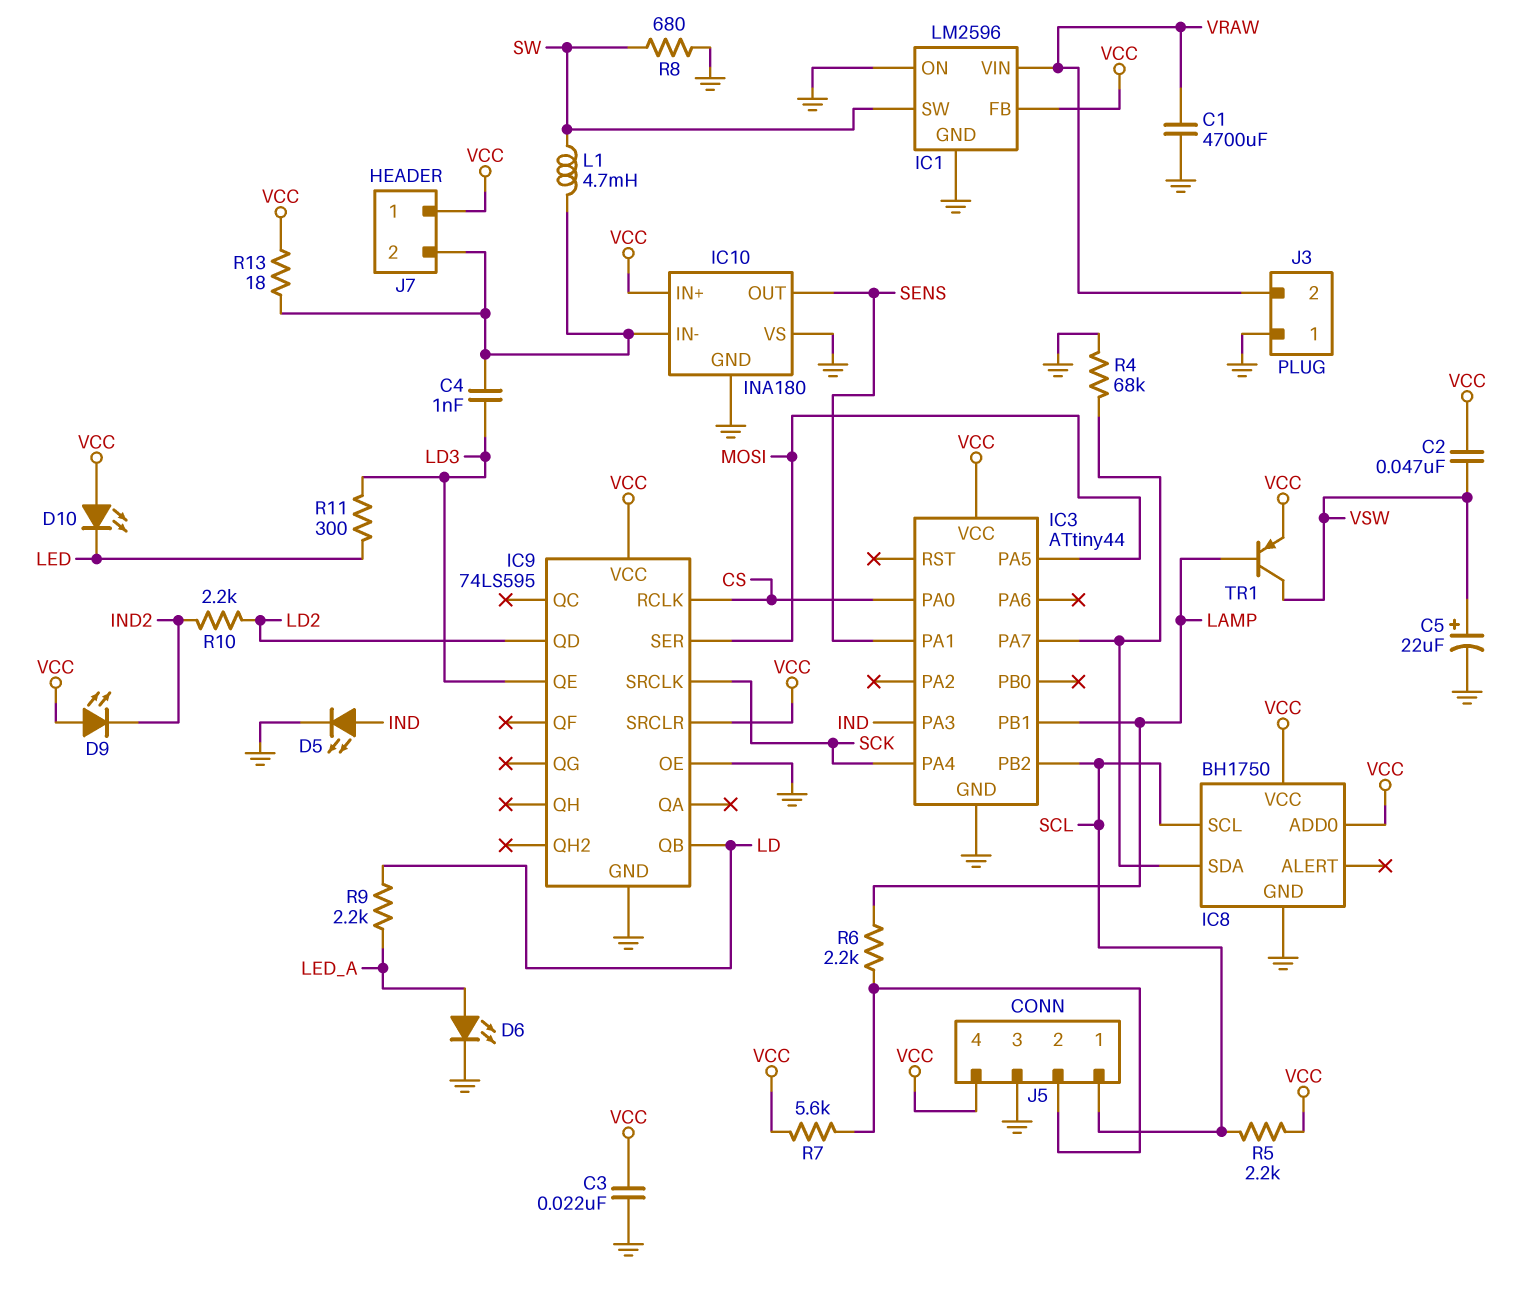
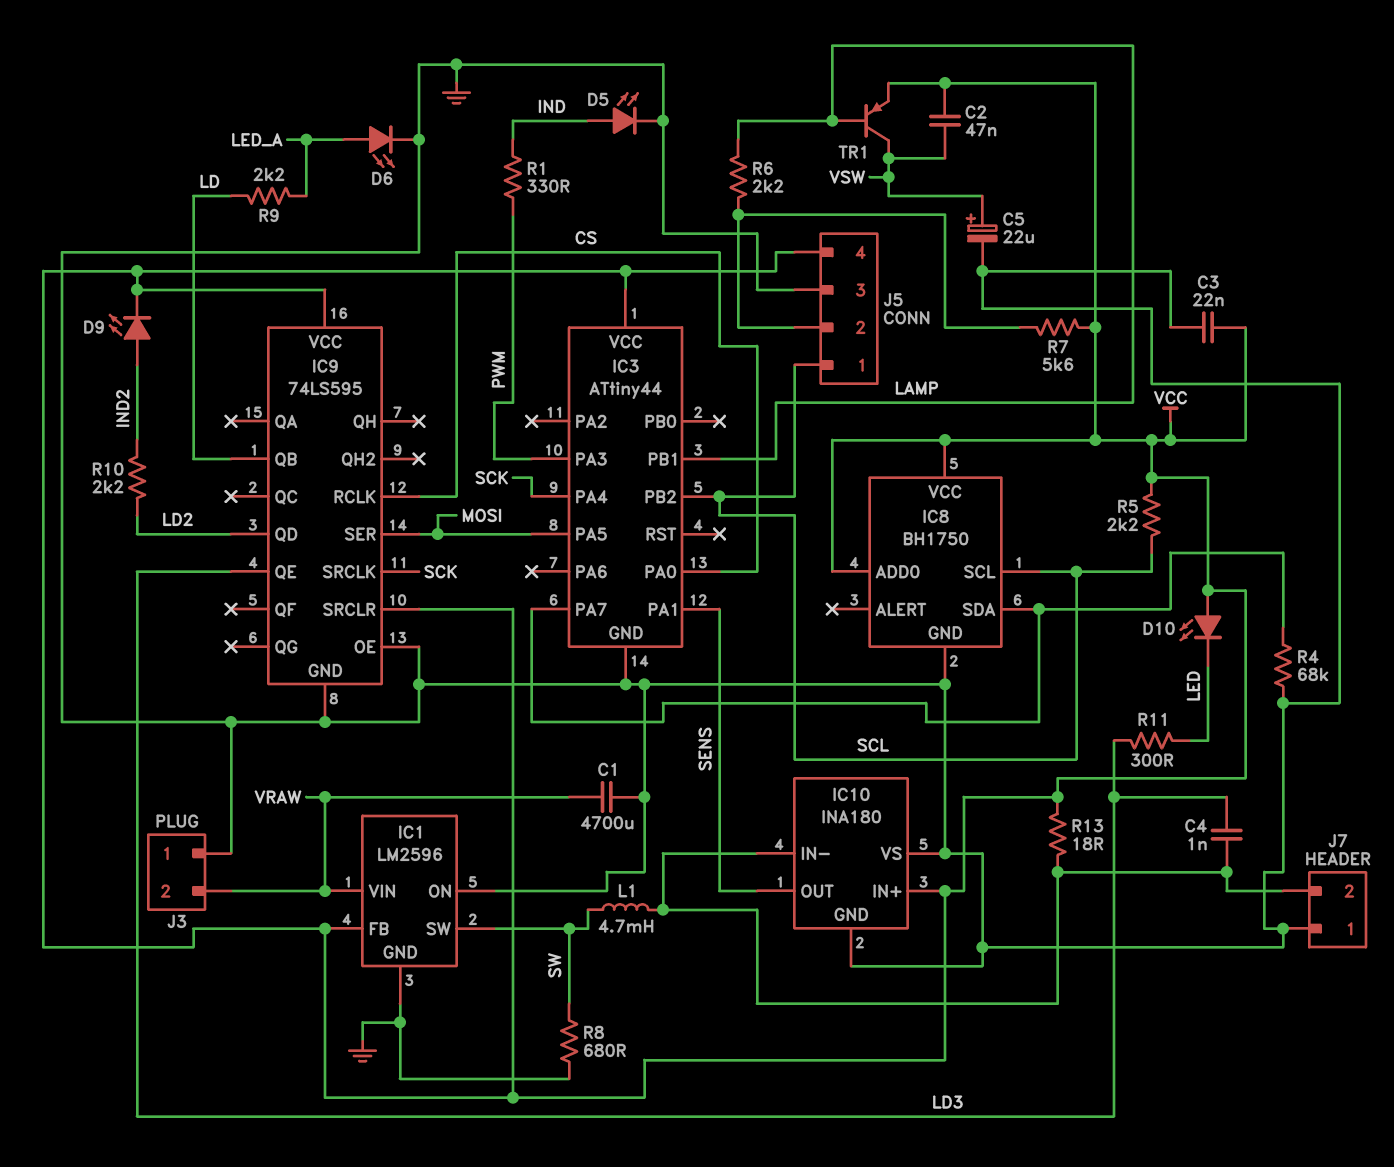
D9: LED (A VCC, K IND2) -> LED (A IND2, K VCC)
IC3 pin PA3: IND -> PWM
J7 pin 1: VCC -> GND
R1: none -> 330 (IND, PWM)

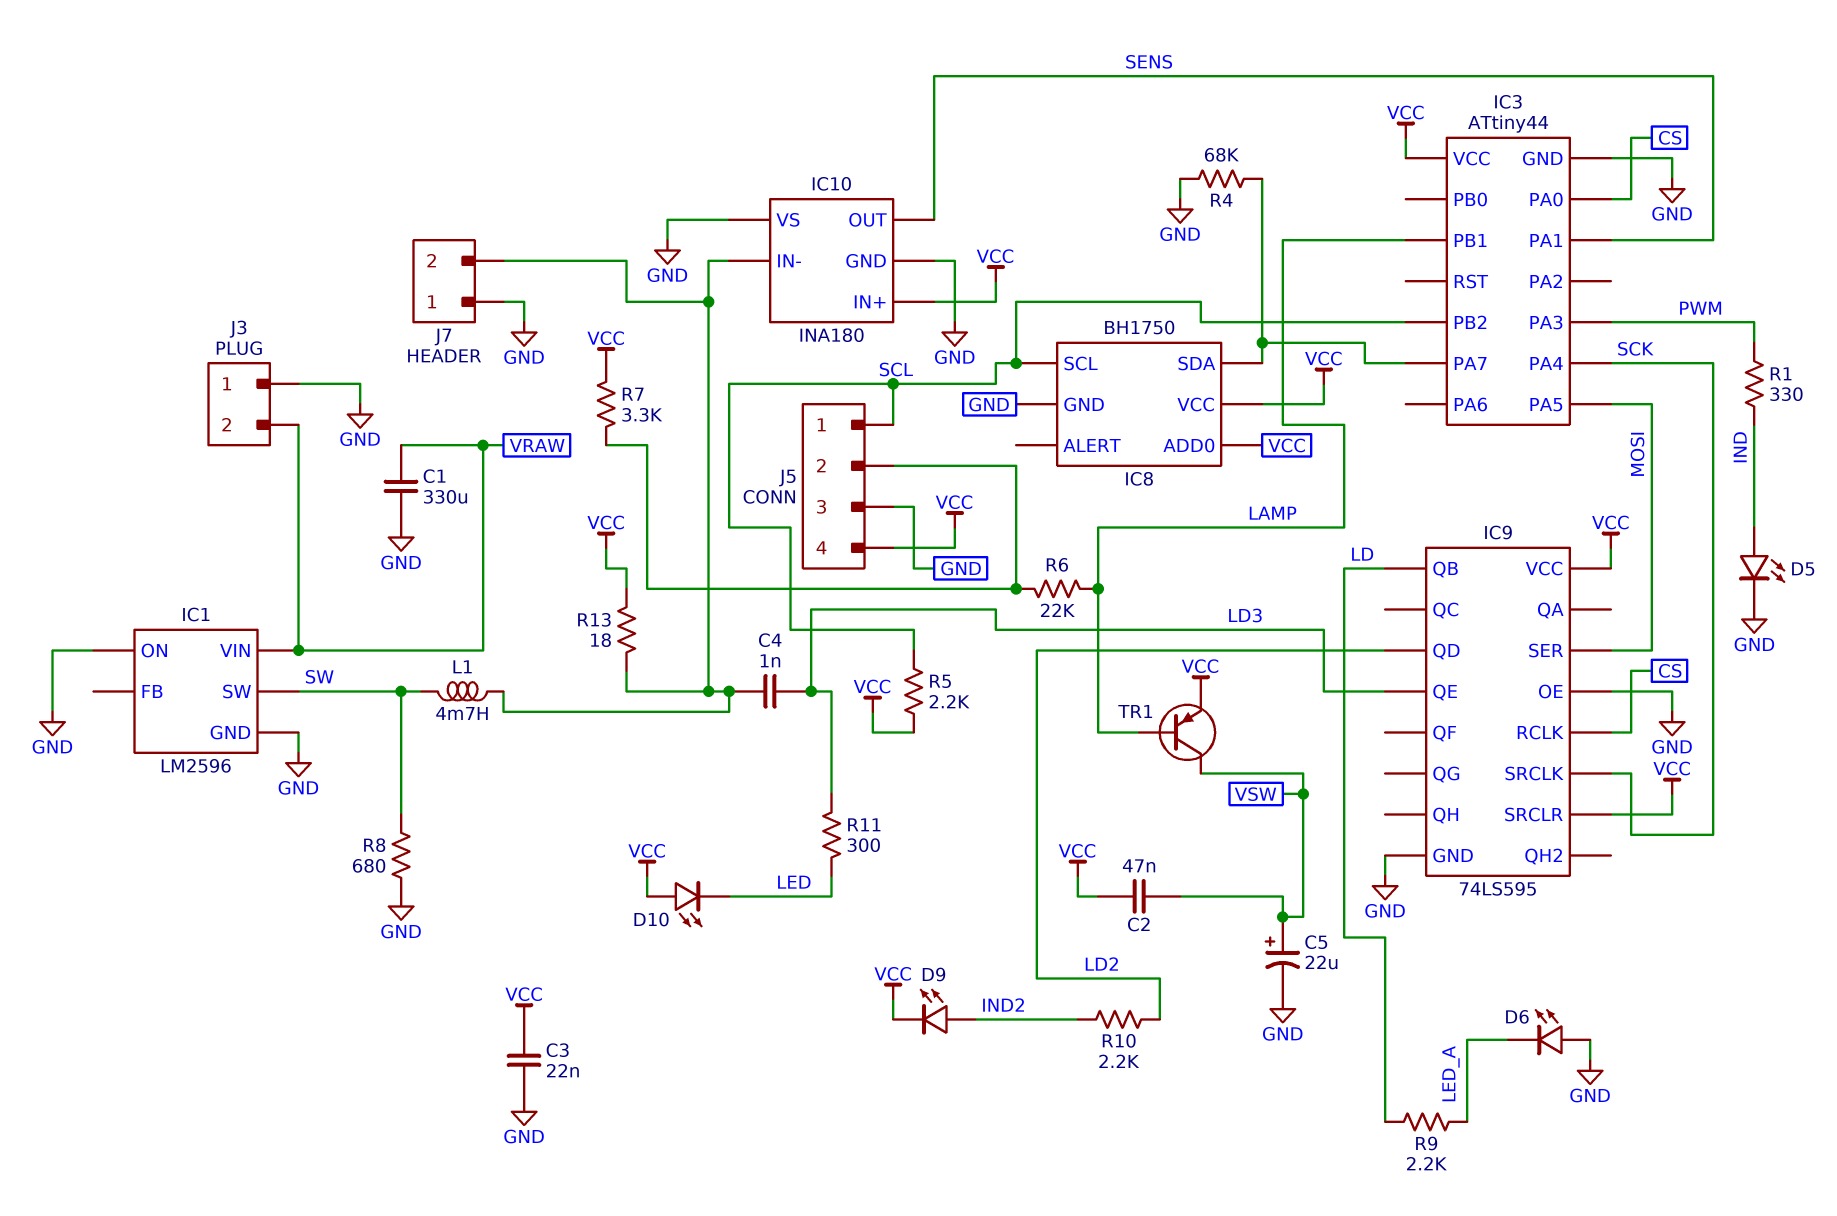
C1: 4700uF (GND, VRAW) -> 330uF (GND, VRAW)
D6: LED (A LED_A, K GND) -> LED (A GND, K LED_A)
IC1 pin FB: VCC -> none
R6: 2.2k (J5/2, LAMP) -> 22k (J5/2, LAMP)
R7: 5.6k (J5/2, VCC) -> 3.3k (J5/2, VCC)

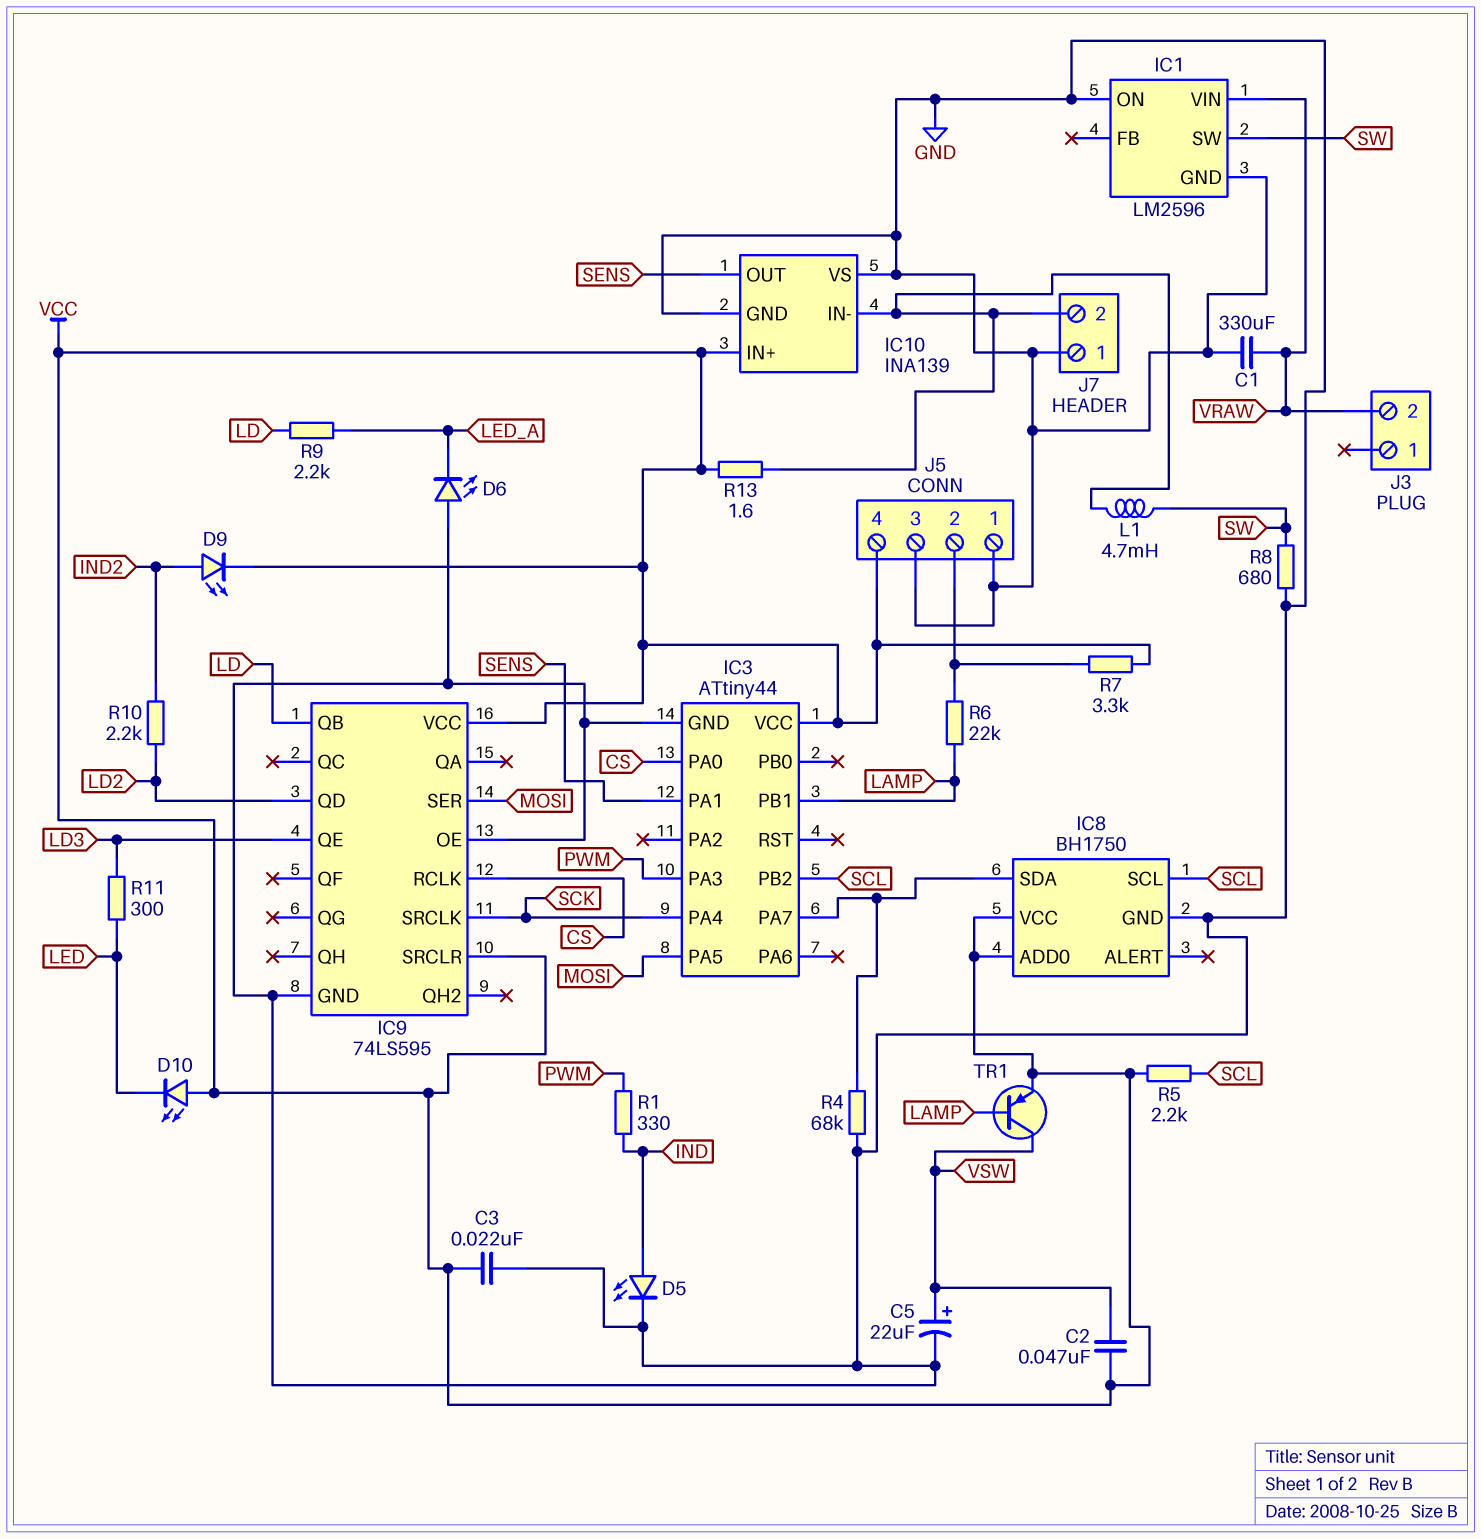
C4: 1nF (IC10/IN-, LD3) -> none
IC10: INA180 -> INA139
J3 pin 1: GND -> none
J5 pin 1: SCL -> GND
R13: 18 (IC10/IN-, VCC) -> 1.6 (IC10/IN-, VCC)

